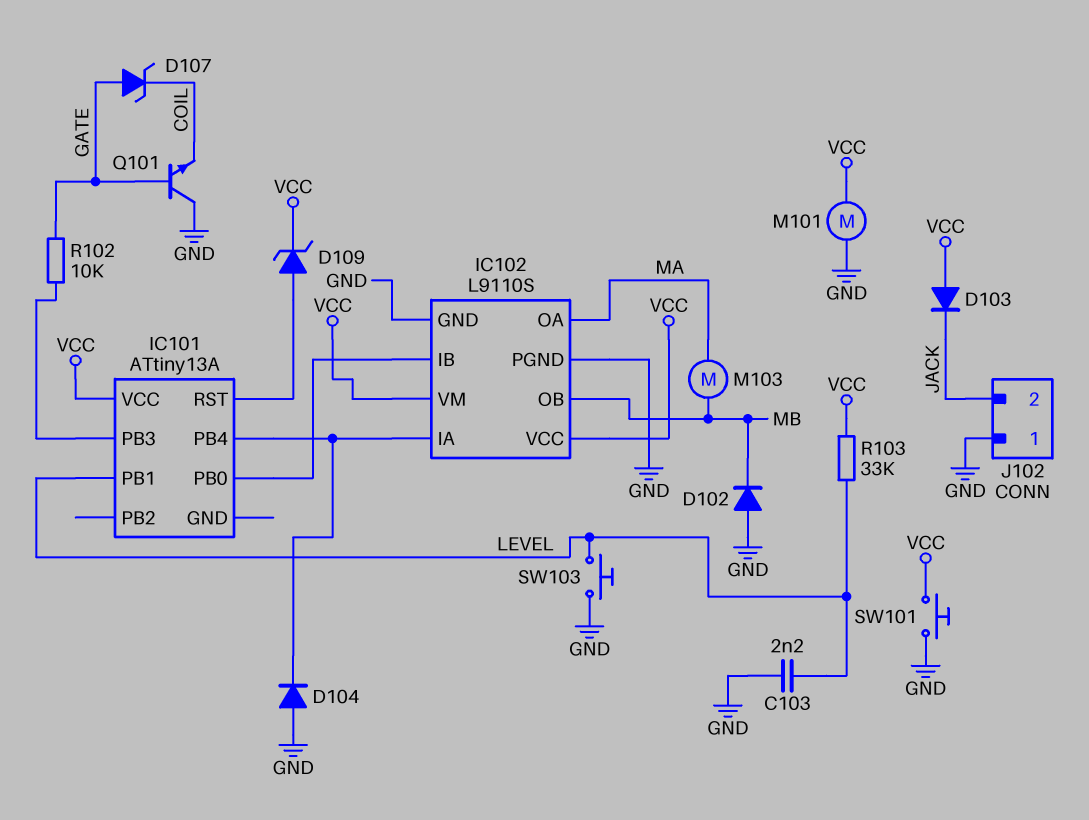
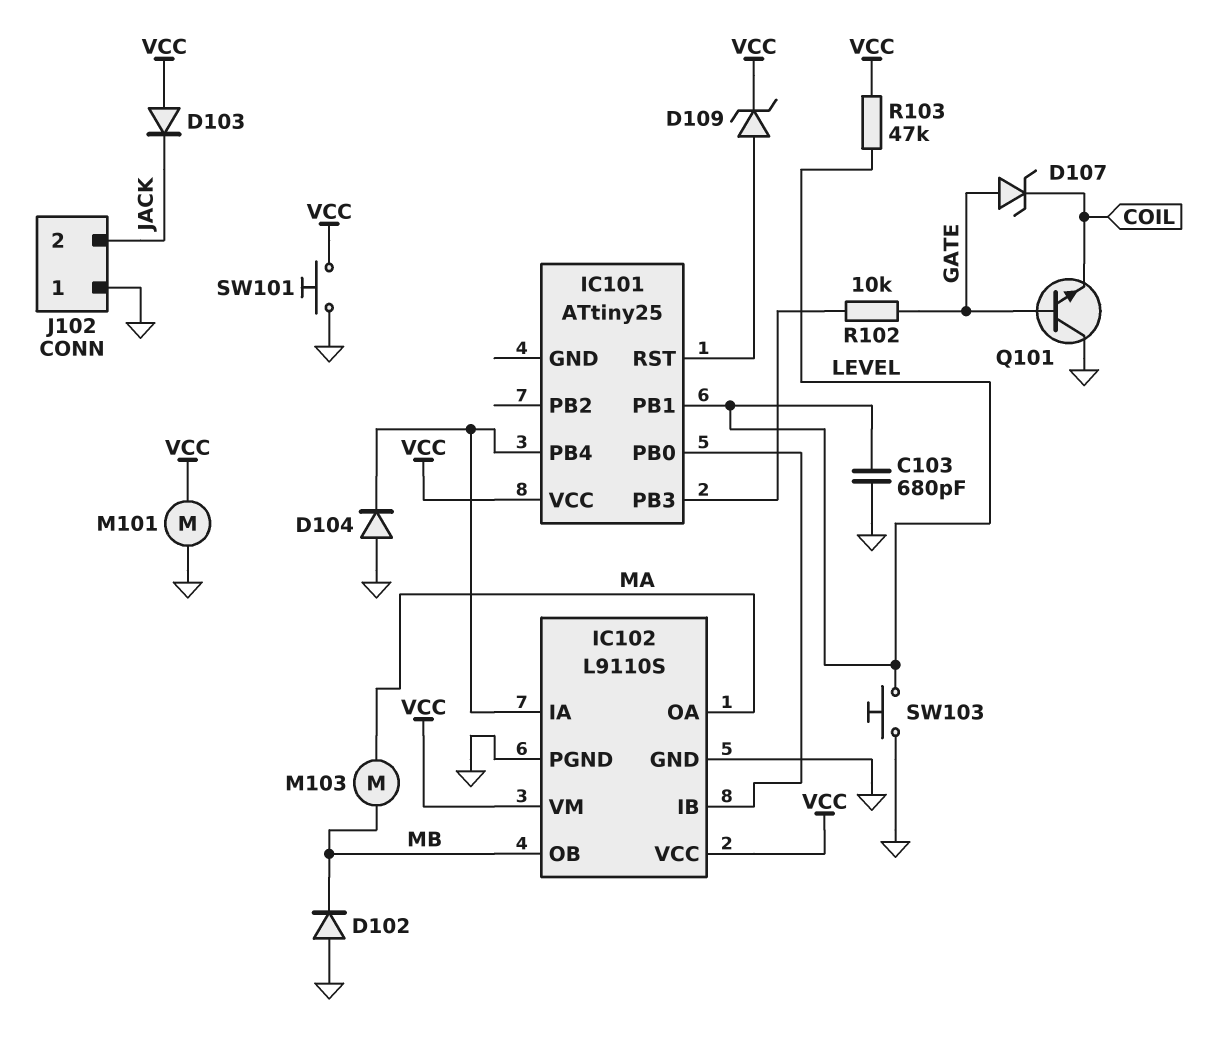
C103: 2.2nF (GND, LEVEL) -> 680pF (GND, LEVEL)
IC101: ATtiny13A -> ATtiny25
R103: 33k (LEVEL, VCC) -> 47k (LEVEL, VCC)

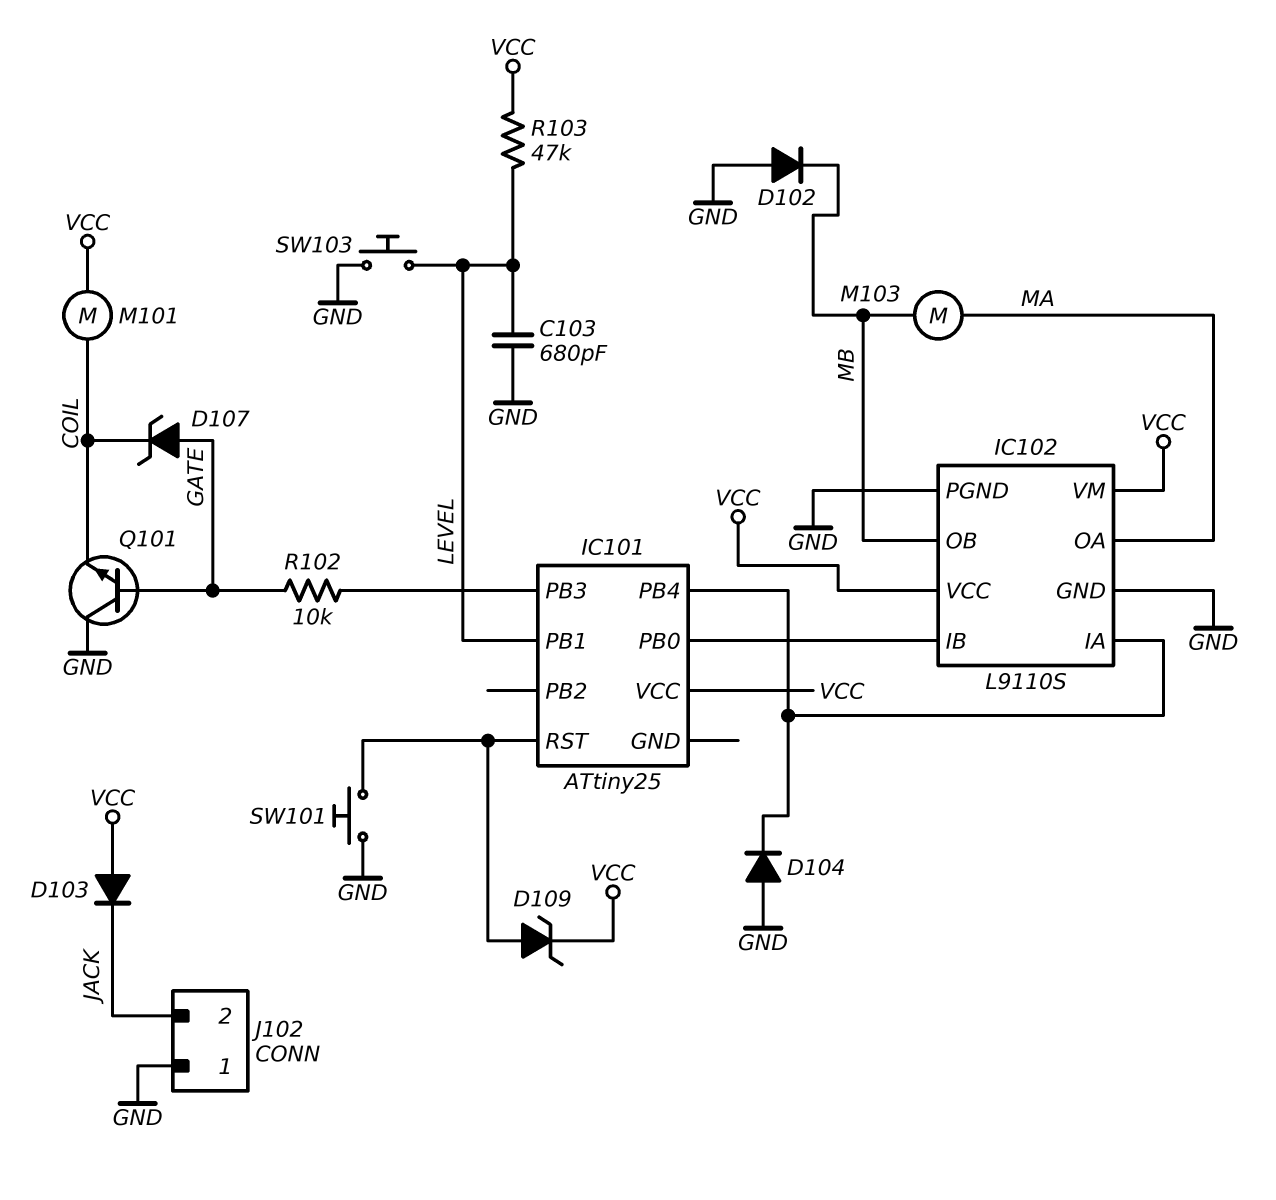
M101: motor (GND, VCC) -> motor (COIL, VCC)
SW101: button (GND, VCC) -> button (GND, IC101/RST)

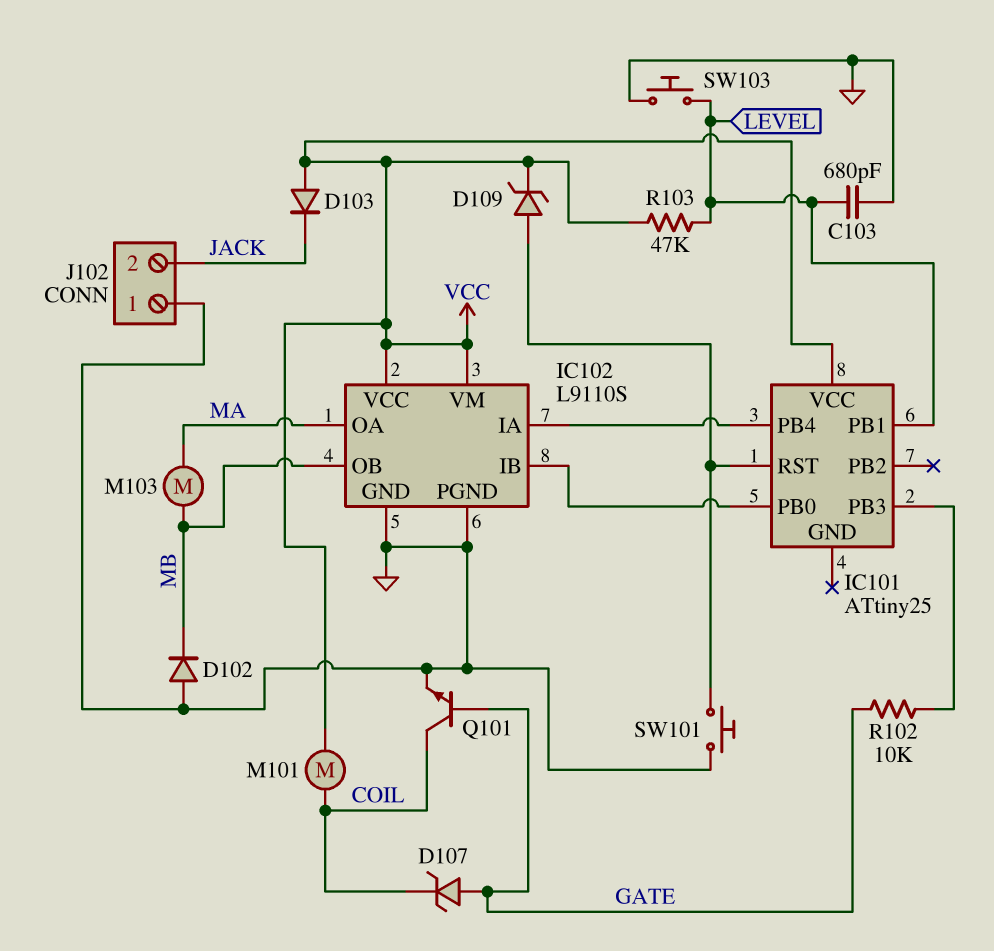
D104: diode (A GND, K IC101/PB4) -> none
Q101: NPN (B GATE, C GND, E COIL) -> NPN (B GATE, C COIL, E GND)

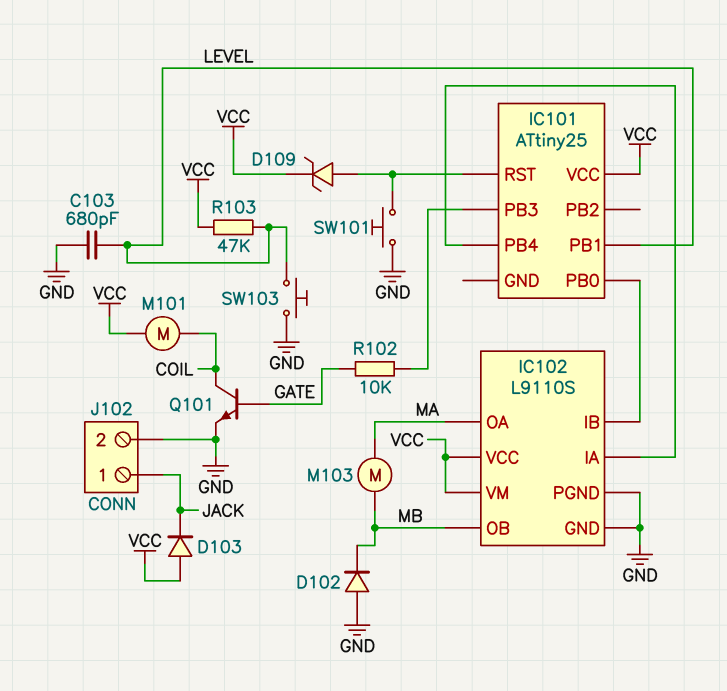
D107: zener (A GATE, K COIL) -> none
J102 pin 1: GND -> JACK
J102 pin 2: JACK -> GND

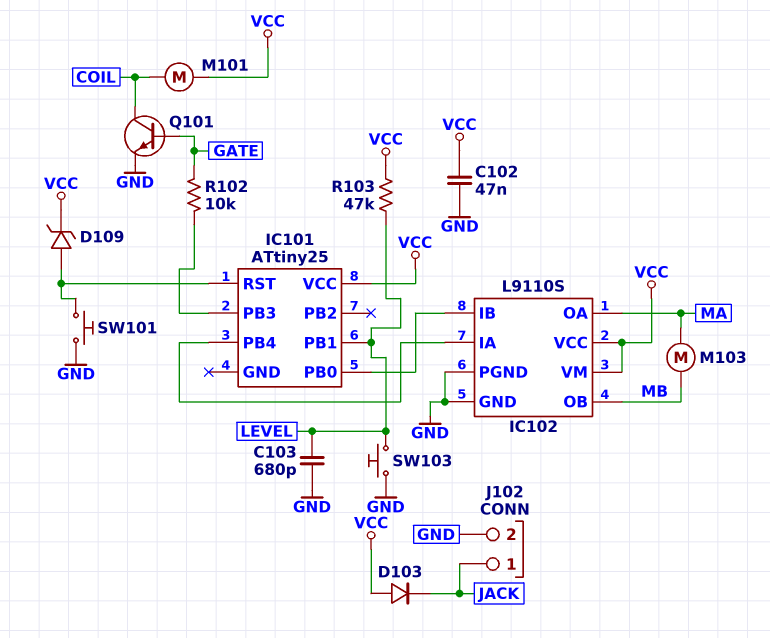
C102: none -> 47nF (GND, VCC)
D102: diode (A GND, K MB) -> none

